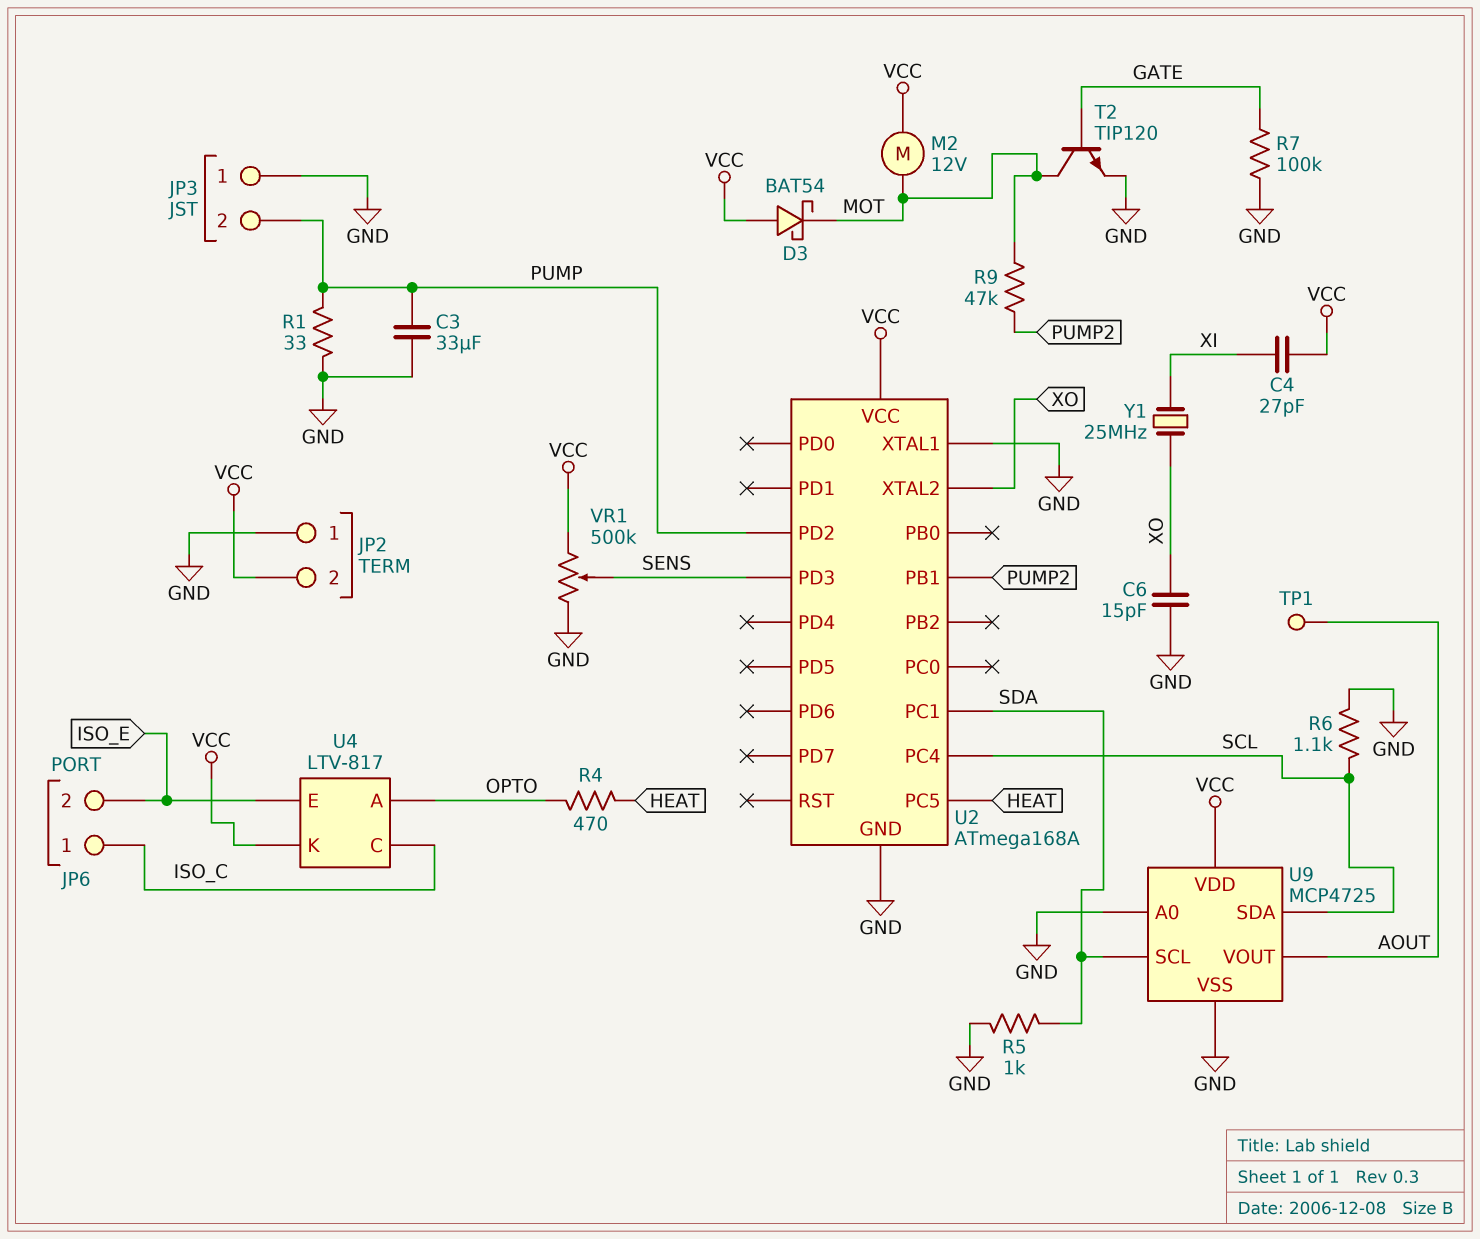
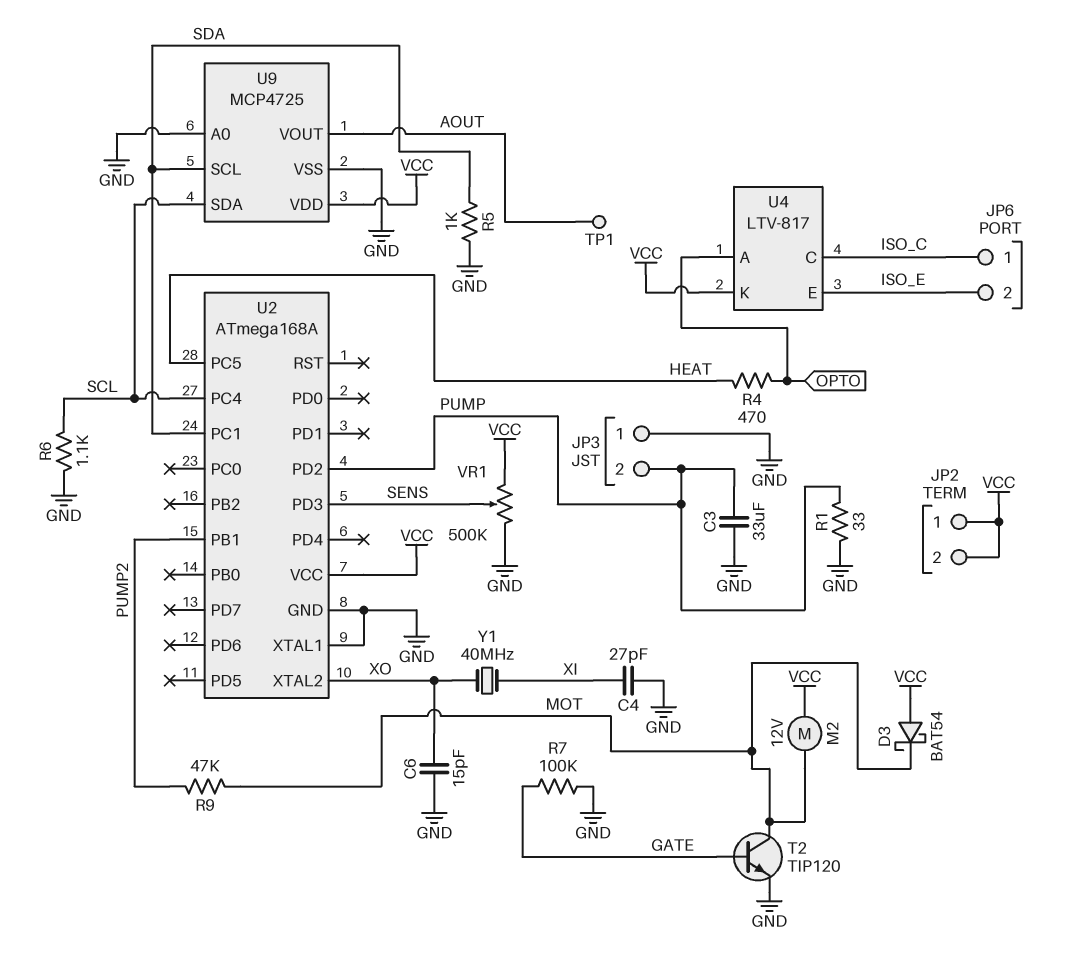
C4: 27pF (VCC, XI) -> 27pF (GND, XI)
JP2 pin 1: GND -> VCC
Y1: 25MHz (XI, XO) -> 40MHz (XI, XO)

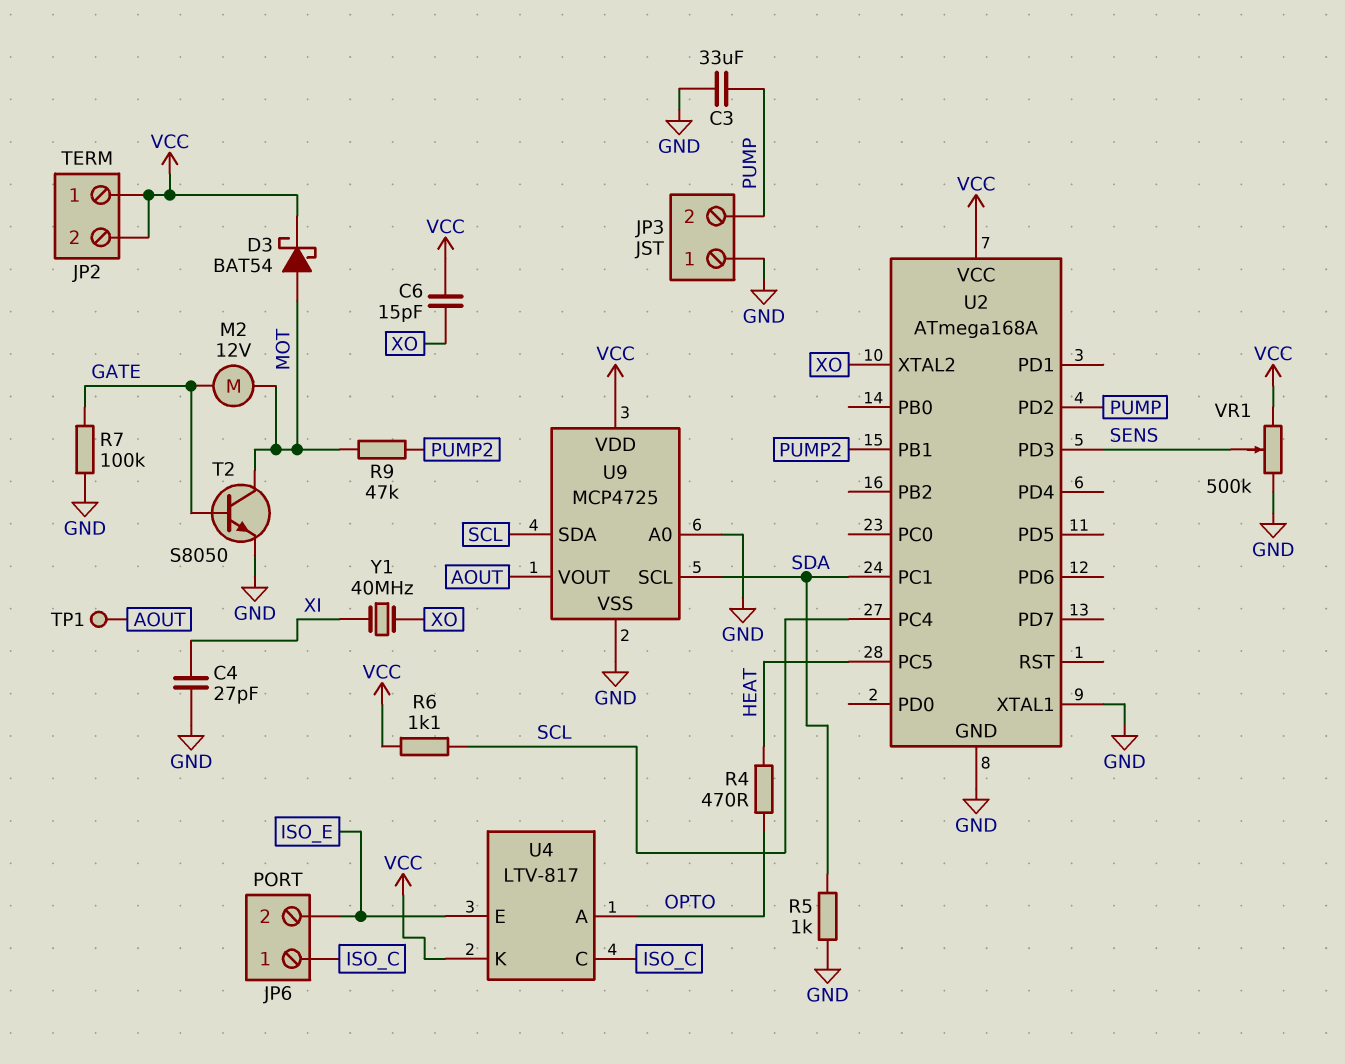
C6: 15pF (GND, XO) -> 15pF (VCC, XO)
D3: schottky BAT54 (A VCC, K MOT) -> schottky BAT54 (A MOT, K VCC)
M2: motor 12V (MOT, VCC) -> motor 12V (GATE, MOT)
R1: 33 (GND, PUMP) -> none
R6: 1.1k (GND, SCL) -> 1.1k (SCL, VCC)
T2: NPN TIP120 (B GATE, C MOT, E GND) -> NPN S8050 (B GATE, C MOT, E GND)

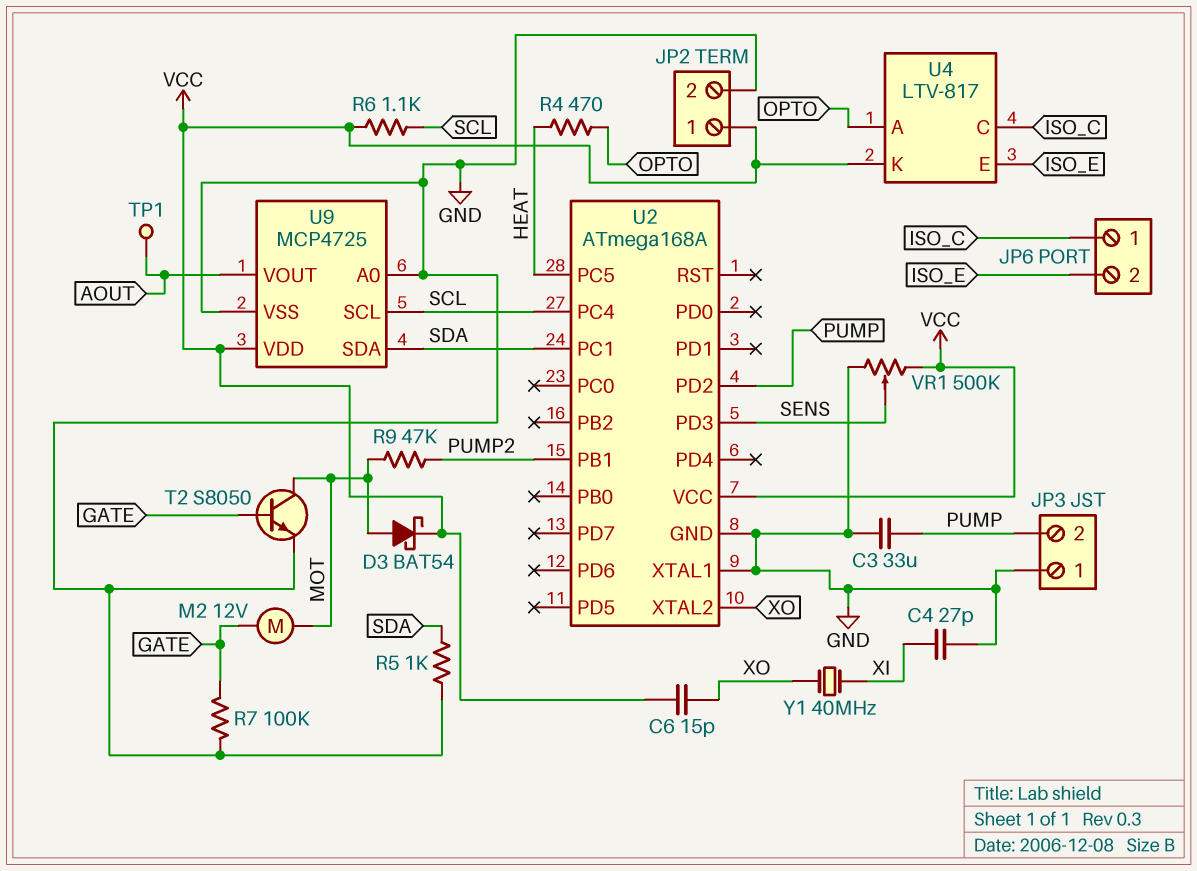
JP2 pin 2: VCC -> GND
U9 pin SCL: SDA -> SCL
U9 pin SDA: SCL -> SDA

